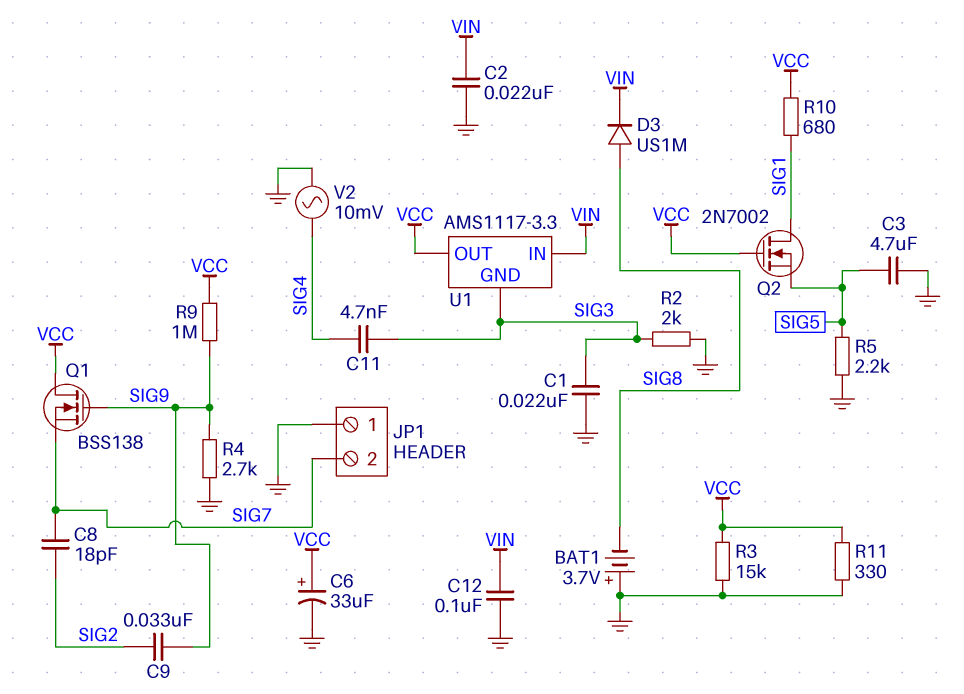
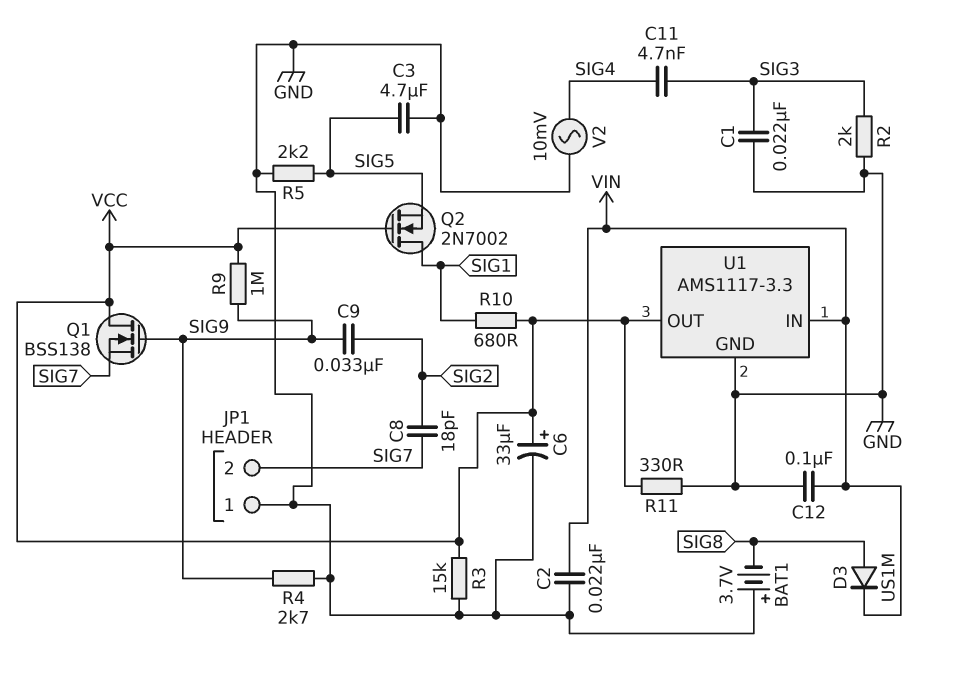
U1 pin GND: SIG3 -> GND

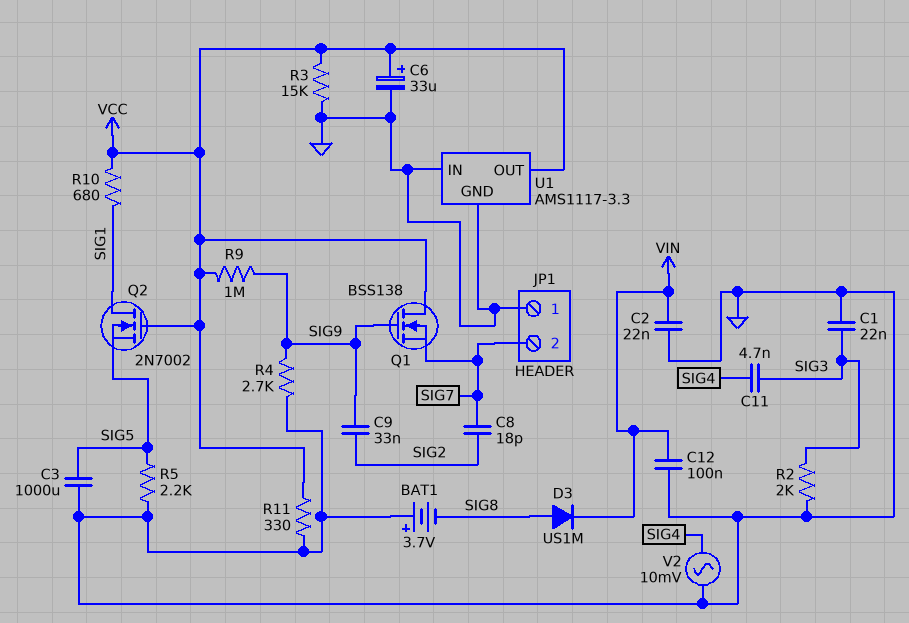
C3: 4.7uF (GND, SIG5) -> 1000uF (GND, SIG5)
U1 pin IN: VIN -> GND

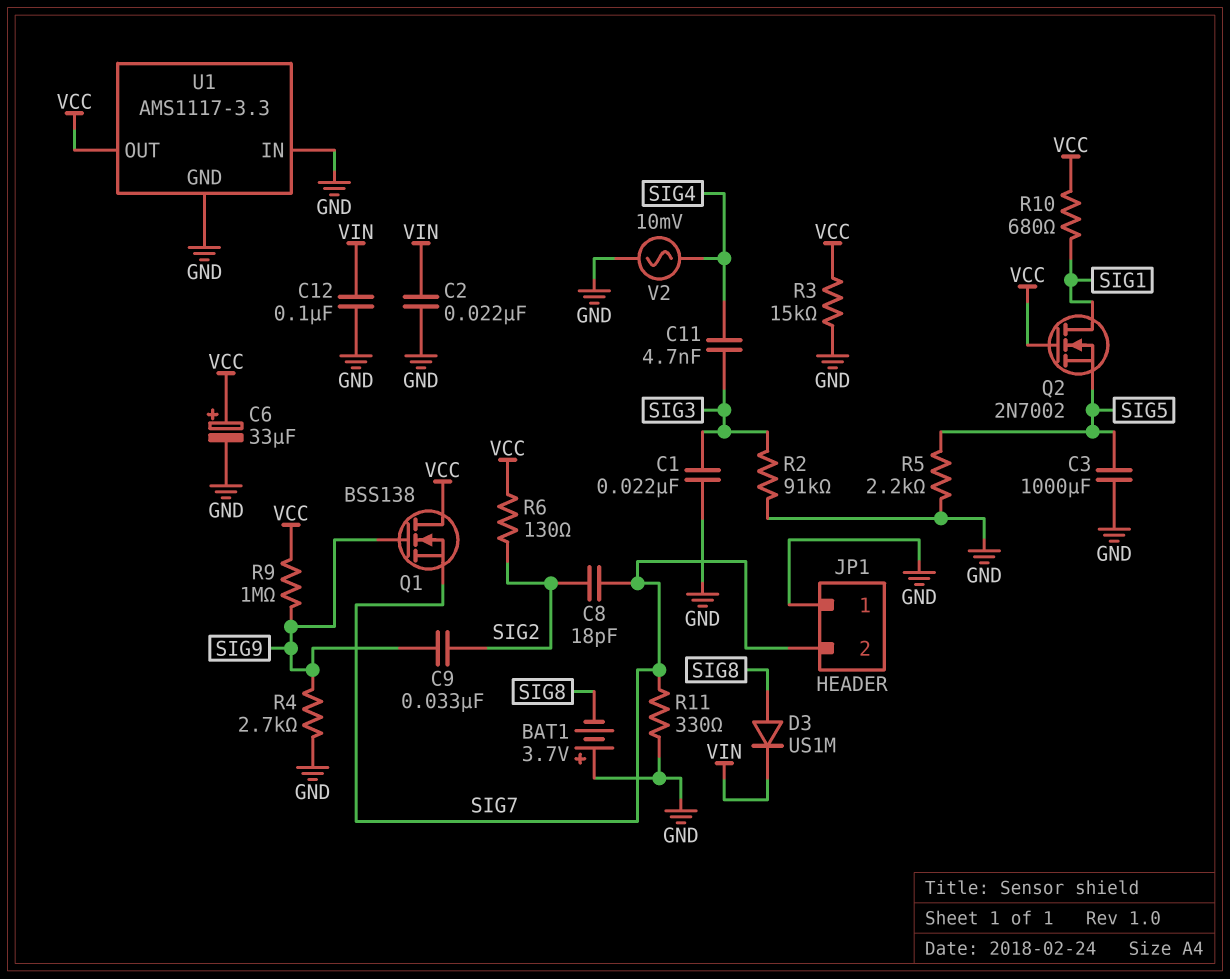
R2: 2k (GND, SIG3) -> 91k (GND, SIG3)
R6: none -> 130 (SIG2, VCC)
R11: 330 (GND, VCC) -> 330 (GND, SIG7)

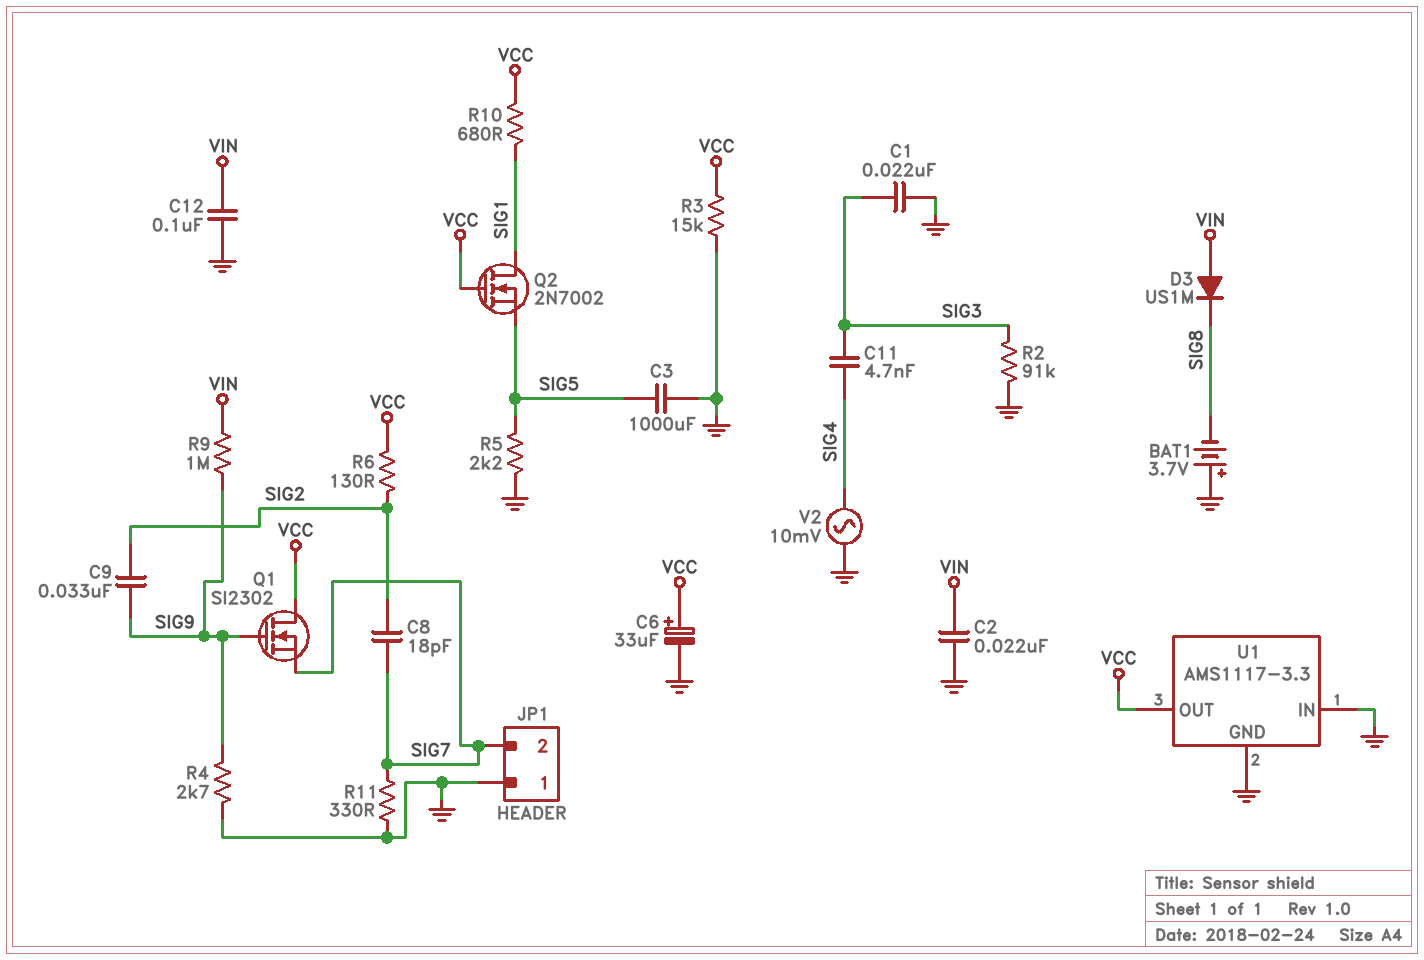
D3: diode US1M (A SIG8, K VIN) -> diode US1M (A VIN, K SIG8)
Q1: NMOS BSS138 (G SIG9, D VCC, S SIG7) -> NMOS SI2302 (G SIG9, D VCC, S SIG7)
R9: 1M (SIG9, VCC) -> 1M (SIG9, VIN)

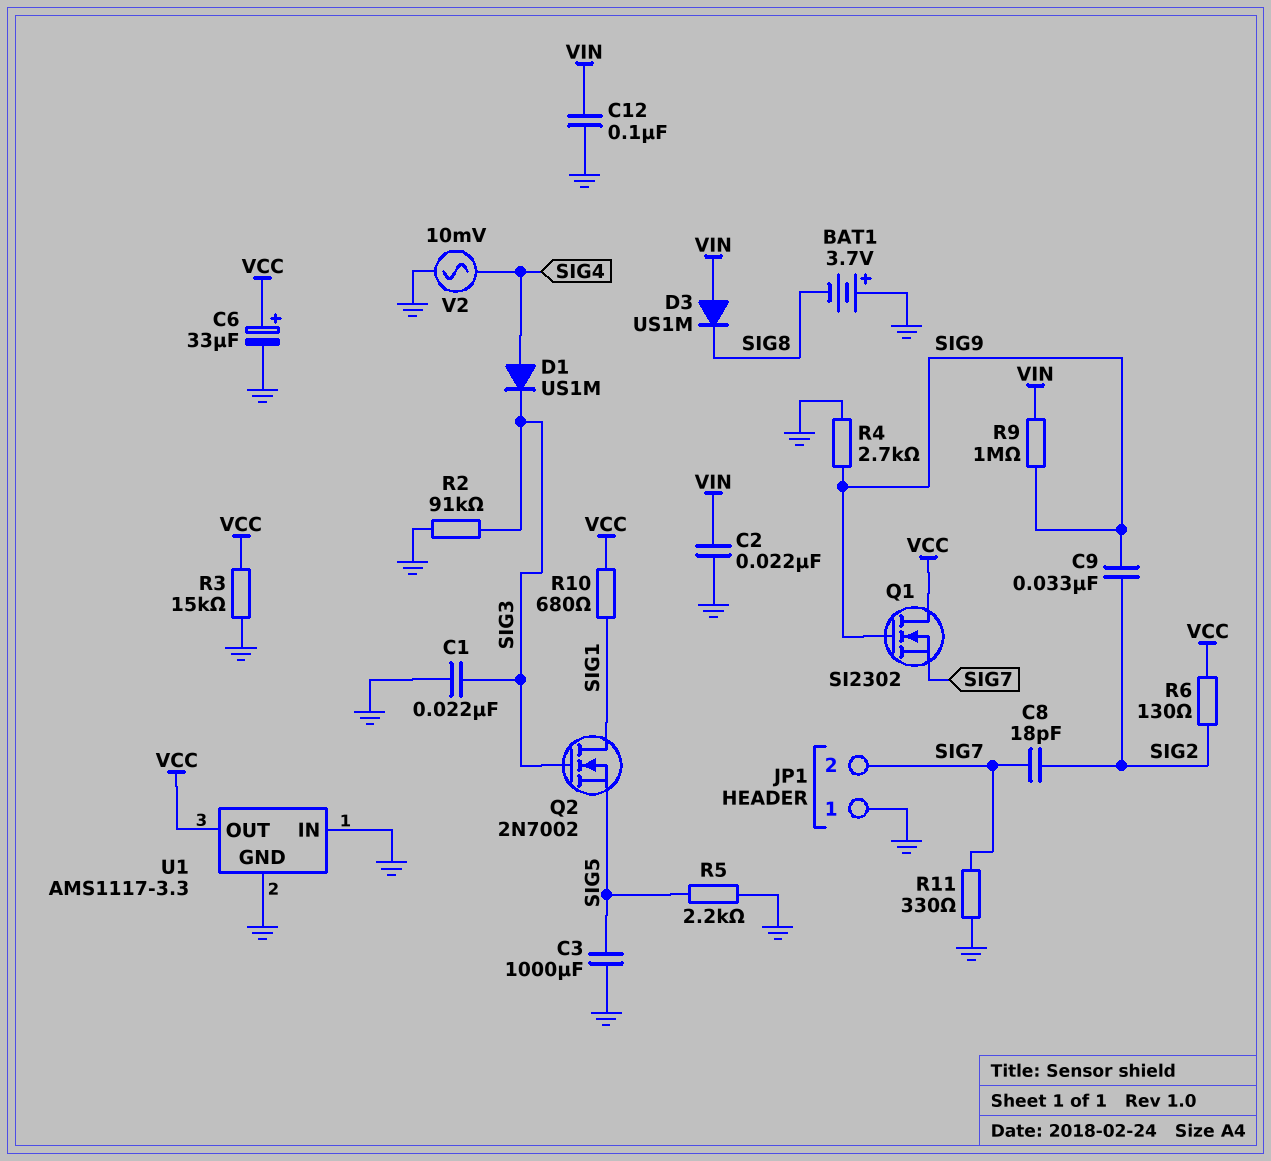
C11: 4.7nF (SIG3, SIG4) -> none
D1: none -> diode US1M (A SIG4, K SIG3)
Q2: NMOS 2N7002 (G VCC, D SIG1, S SIG5) -> NMOS 2N7002 (G SIG3, D SIG1, S SIG5)

